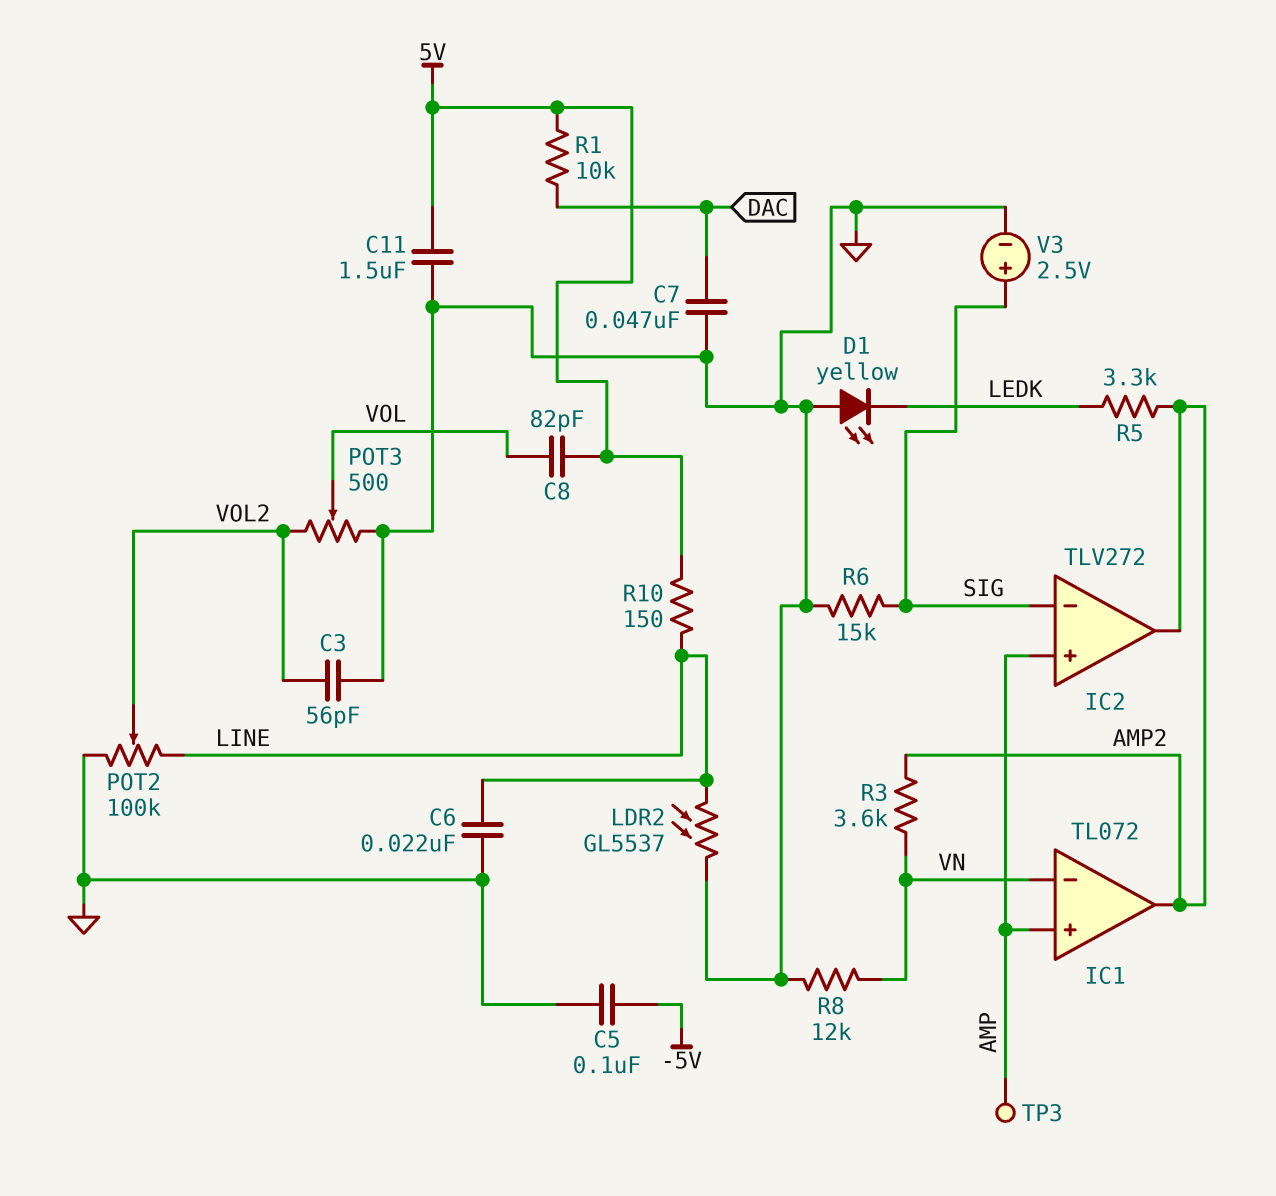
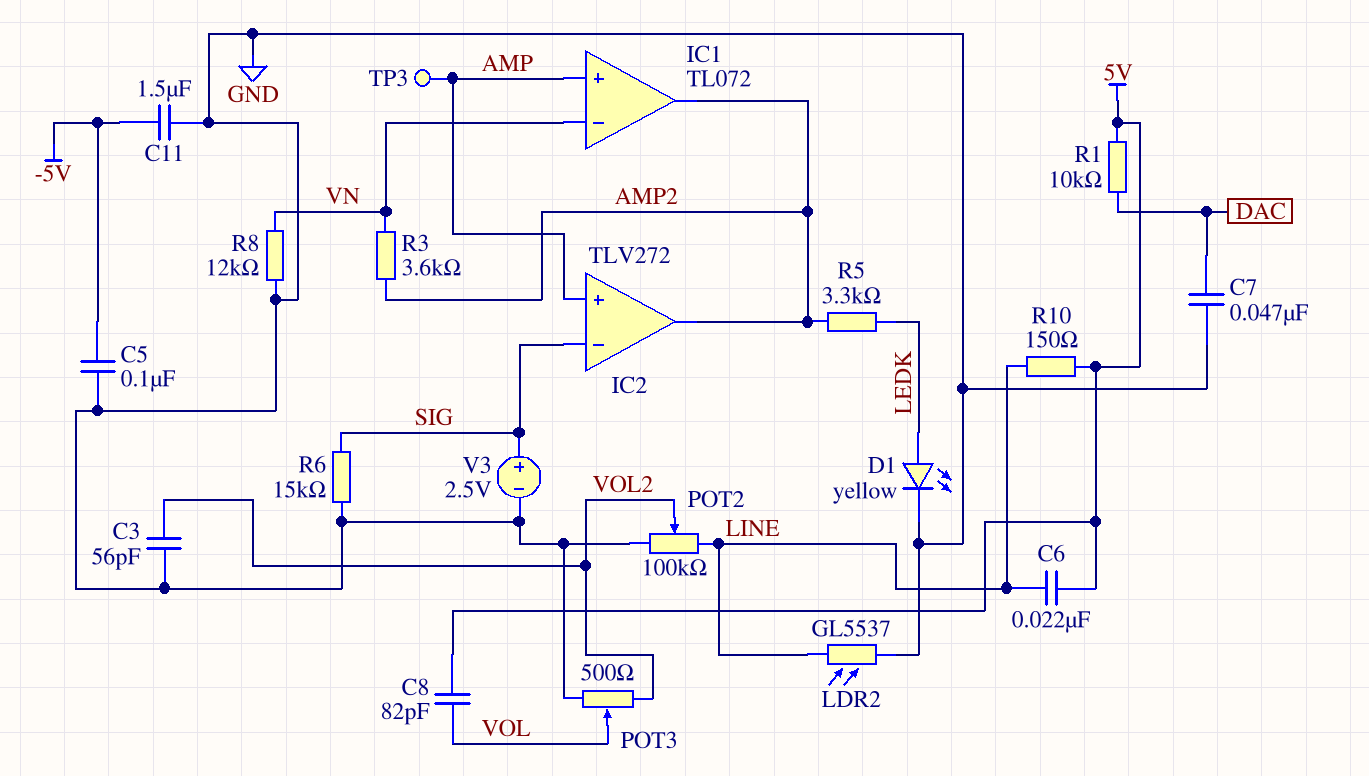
C6: 22nF (GND, LINE) -> 22nF (5V, LINE)
C11: 1.5uF (5V, GND) -> 1.5uF (-5V, GND)
D1: LED yellow (A GND, K LEDK) -> LED yellow (A LEDK, K GND)

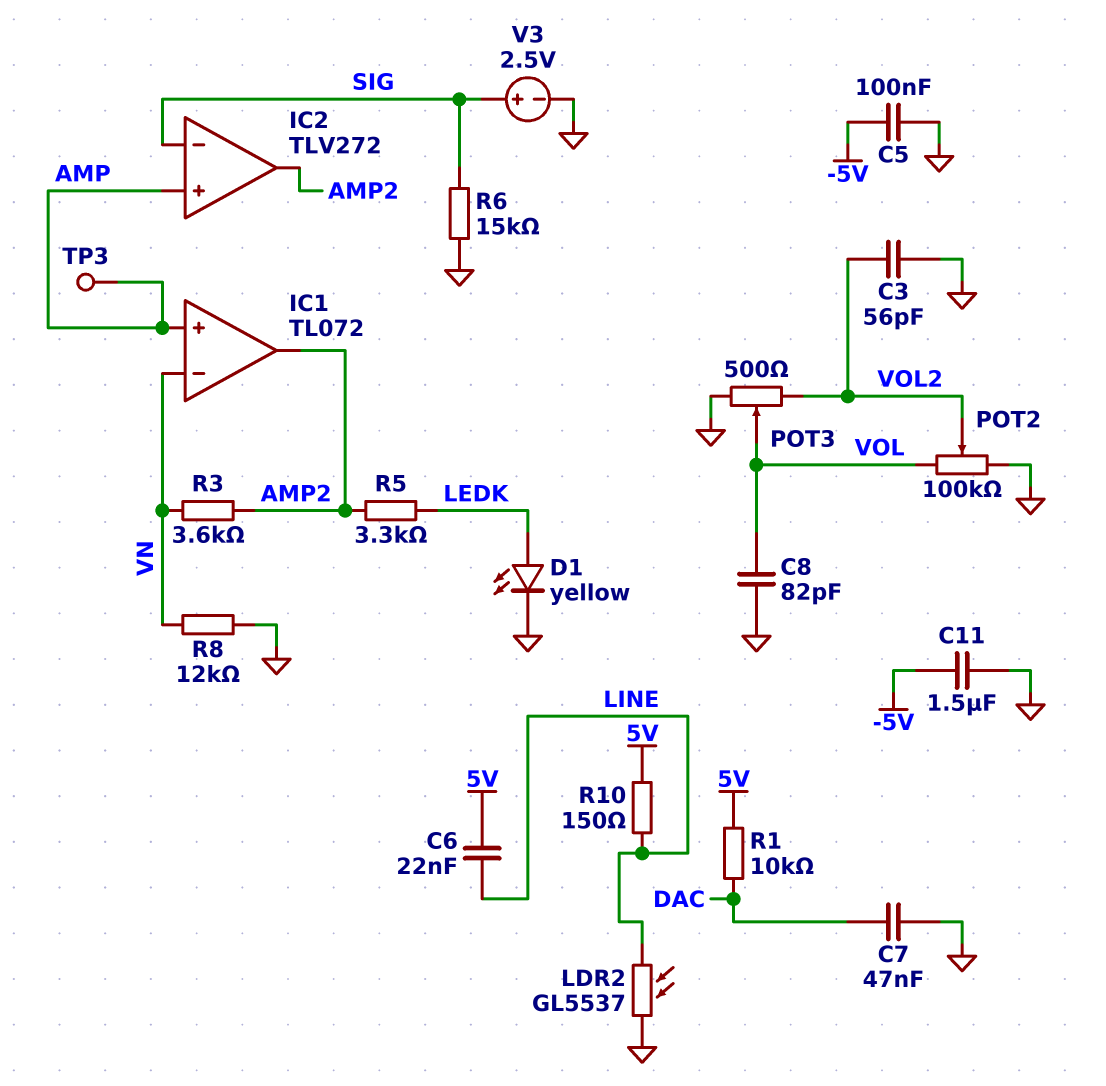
C8: 82pF (5V, VOL) -> 82pF (GND, VOL)
POT2: 100k (GND, LINE, wiper VOL2) -> 100k (GND, VOL, wiper VOL2)

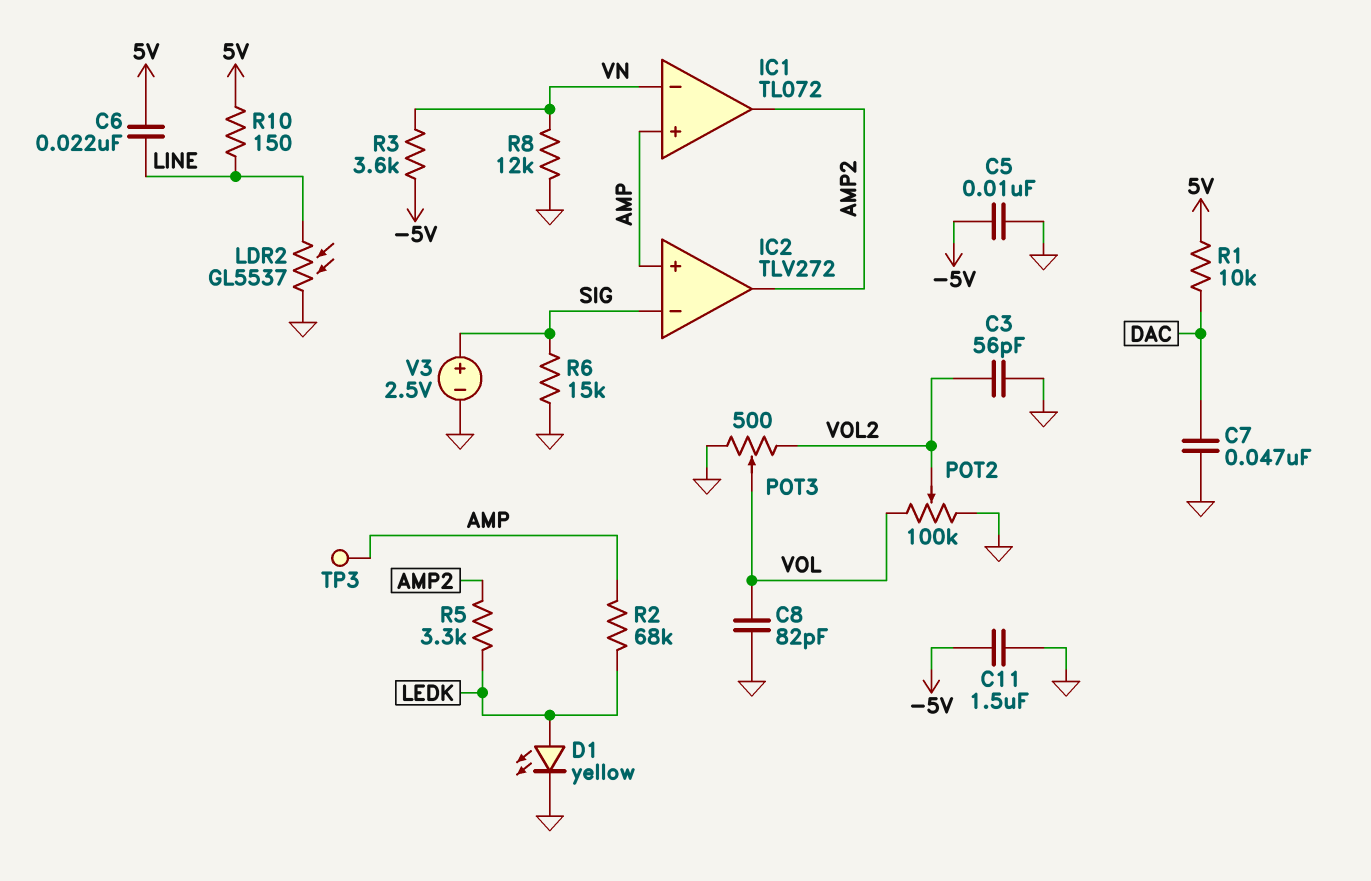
C5: 100nF (-5V, GND) -> 10nF (-5V, GND)
R2: none -> 68k (AMP, LEDK)
R3: 3.6k (AMP2, VN) -> 3.6k (-5V, VN)

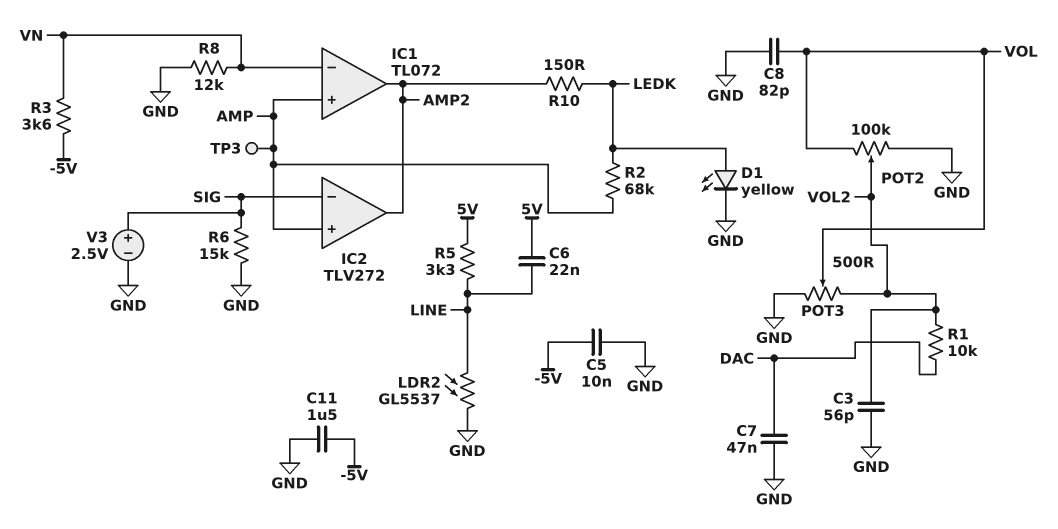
R1: 10k (5V, DAC) -> 10k (DAC, VOL2)
R5: 3.3k (AMP2, LEDK) -> 3.3k (5V, LINE)
R10: 150 (5V, LINE) -> 150 (AMP2, LEDK)

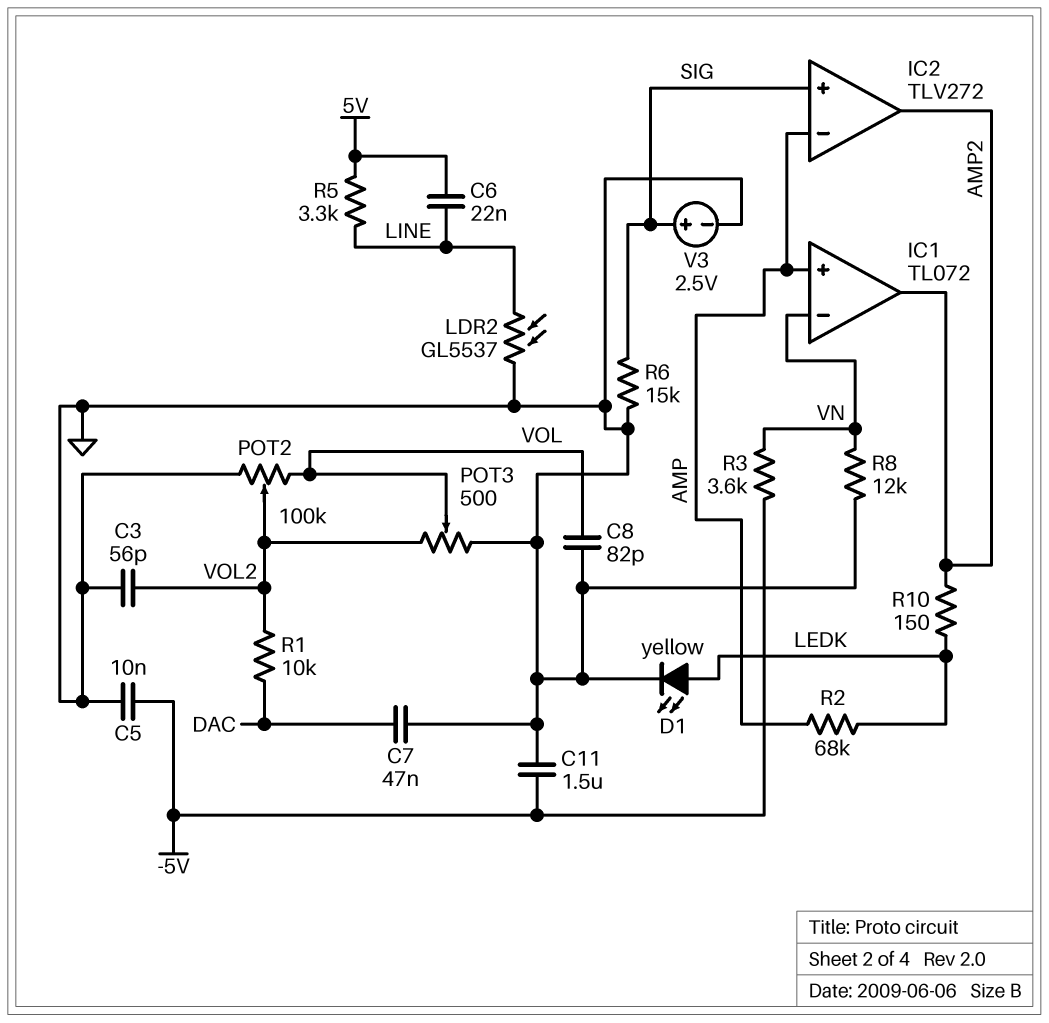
IC2 pin in+: AMP -> SIG
IC2 pin in-: SIG -> AMP
TP3: test point (AMP) -> none

